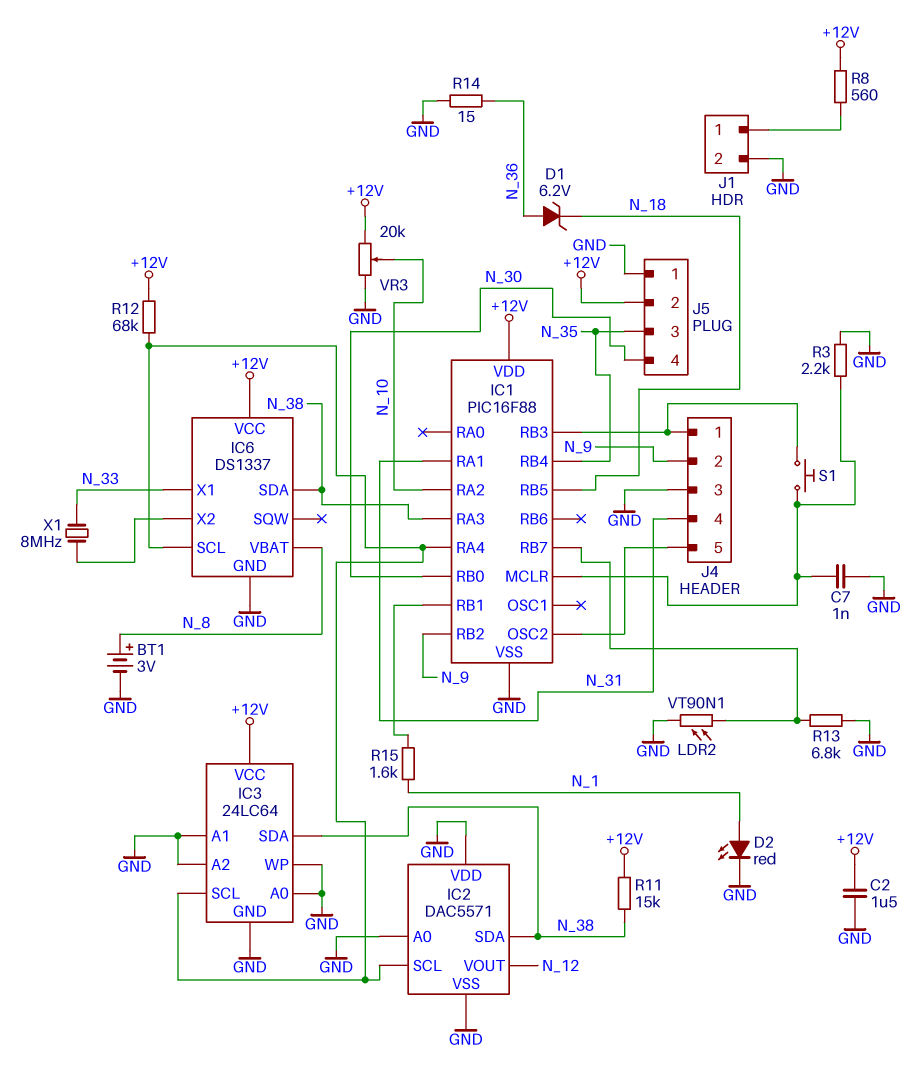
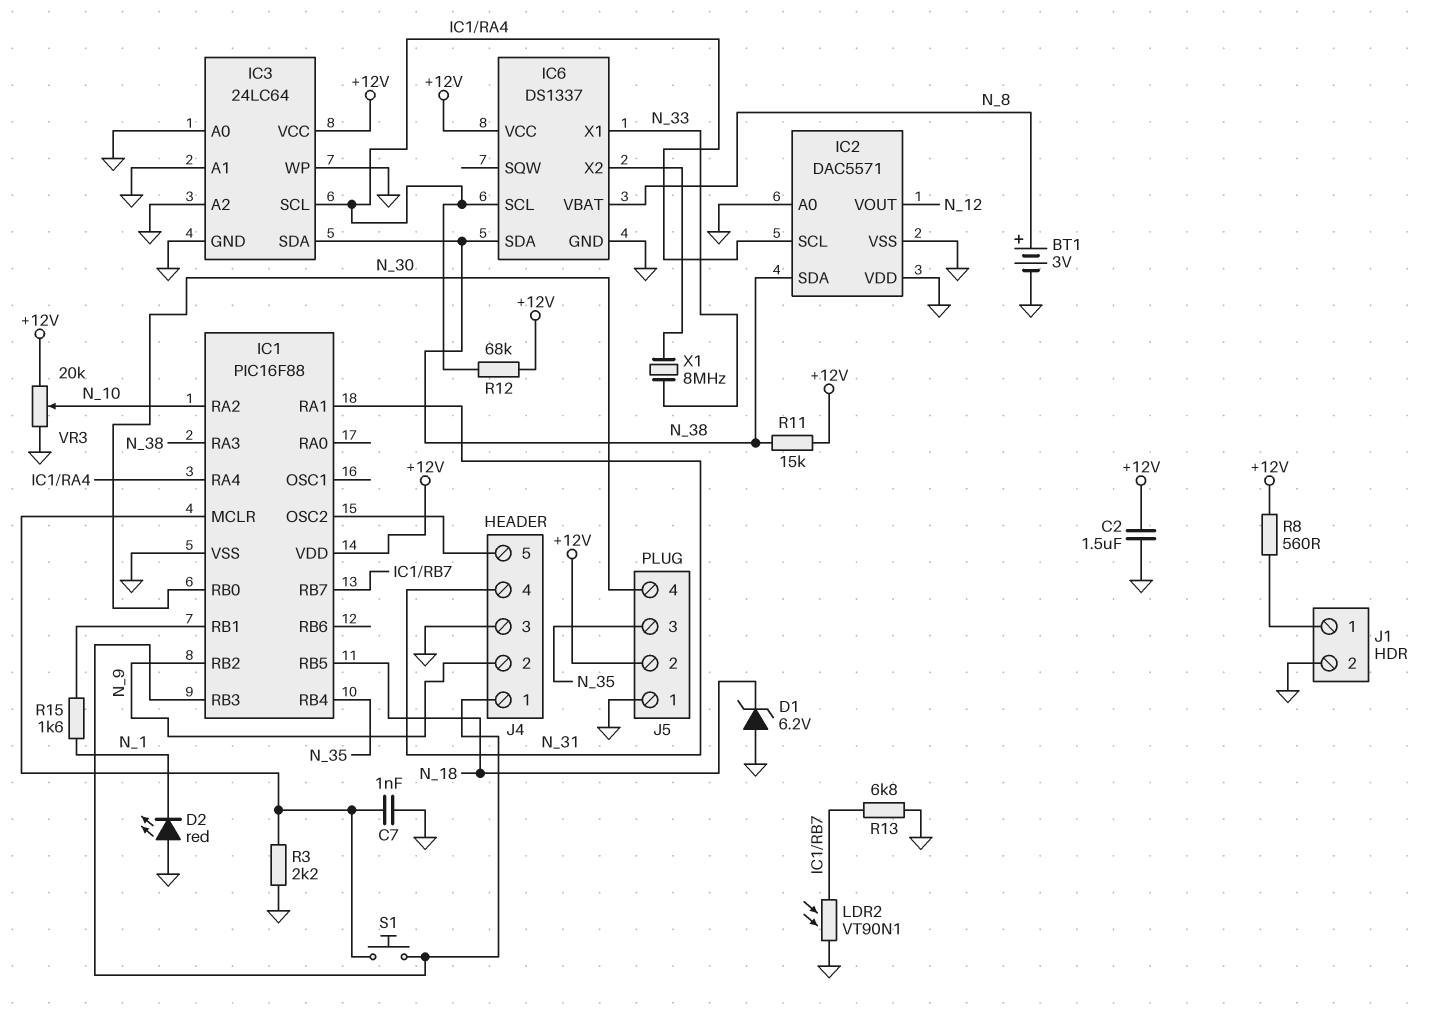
D1: zener 6.2V (A N_36, K N_18) -> zener 6.2V (A GND, K N_18)
D2: LED red (A N_1, K GND) -> LED red (A GND, K N_1)
R14: 15 (GND, N_36) -> none

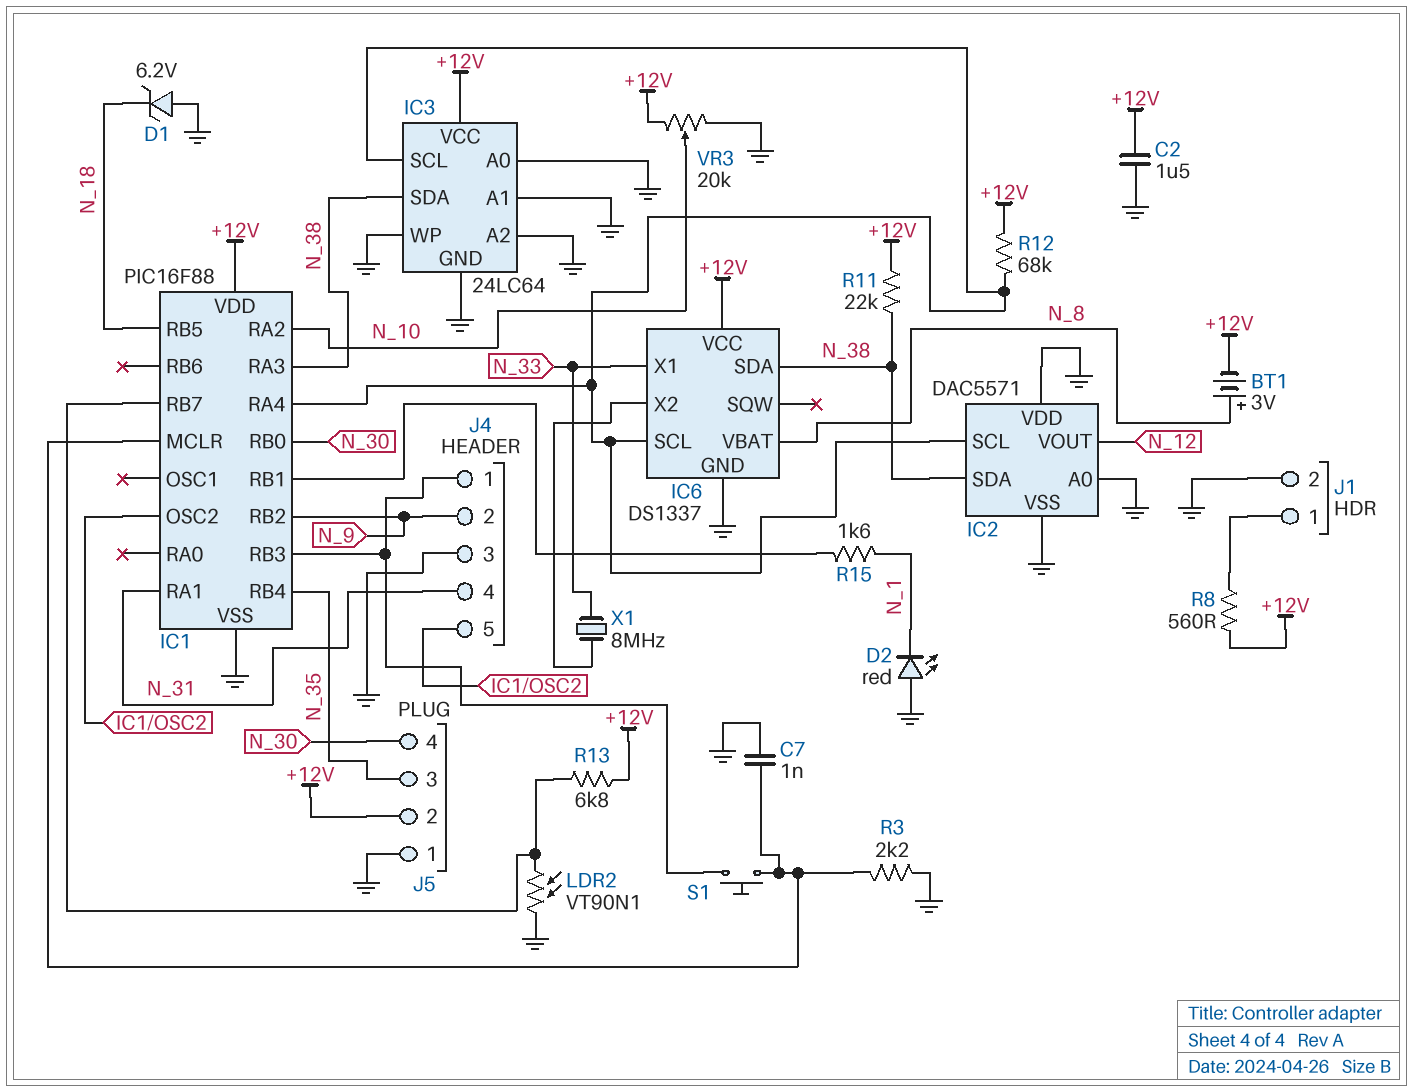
BT1: 3V (plus N_8, minus GND) -> 3V (plus N_8, minus +12V)
R11: 15k (+12V, N_38) -> 22k (+12V, N_38)
R13: 6.8k (GND, IC1/RB7) -> 6.8k (+12V, IC1/RB7)

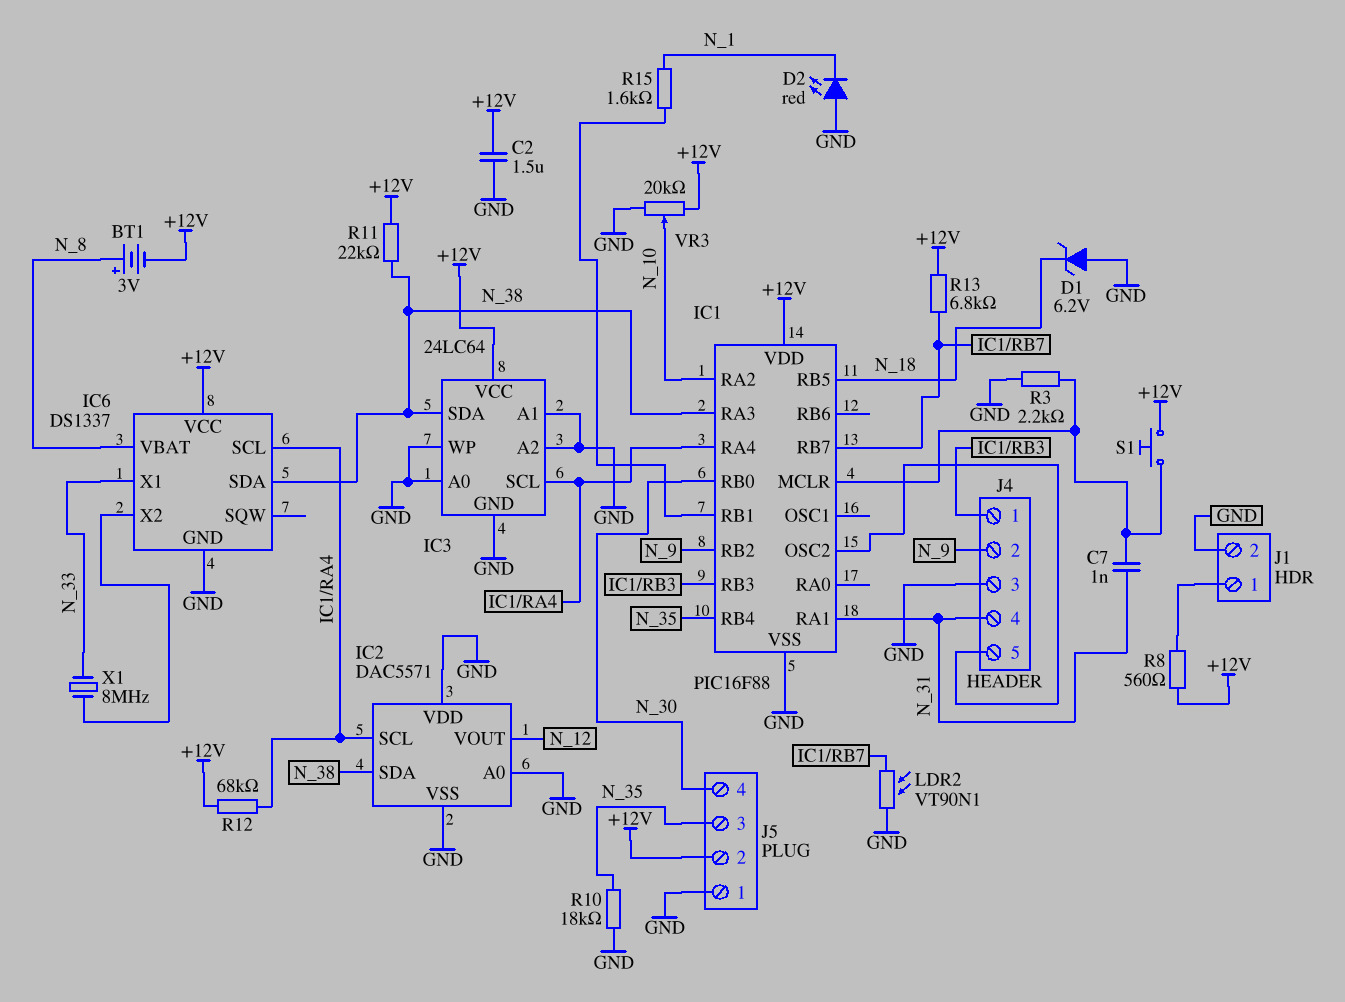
C7: 1nF (GND, IC1/MCLR) -> 1nF (IC1/MCLR, N_31)
R10: none -> 18k (GND, N_35)
S1: button (IC1/MCLR, IC1/RB3) -> button (+12V, IC1/MCLR)

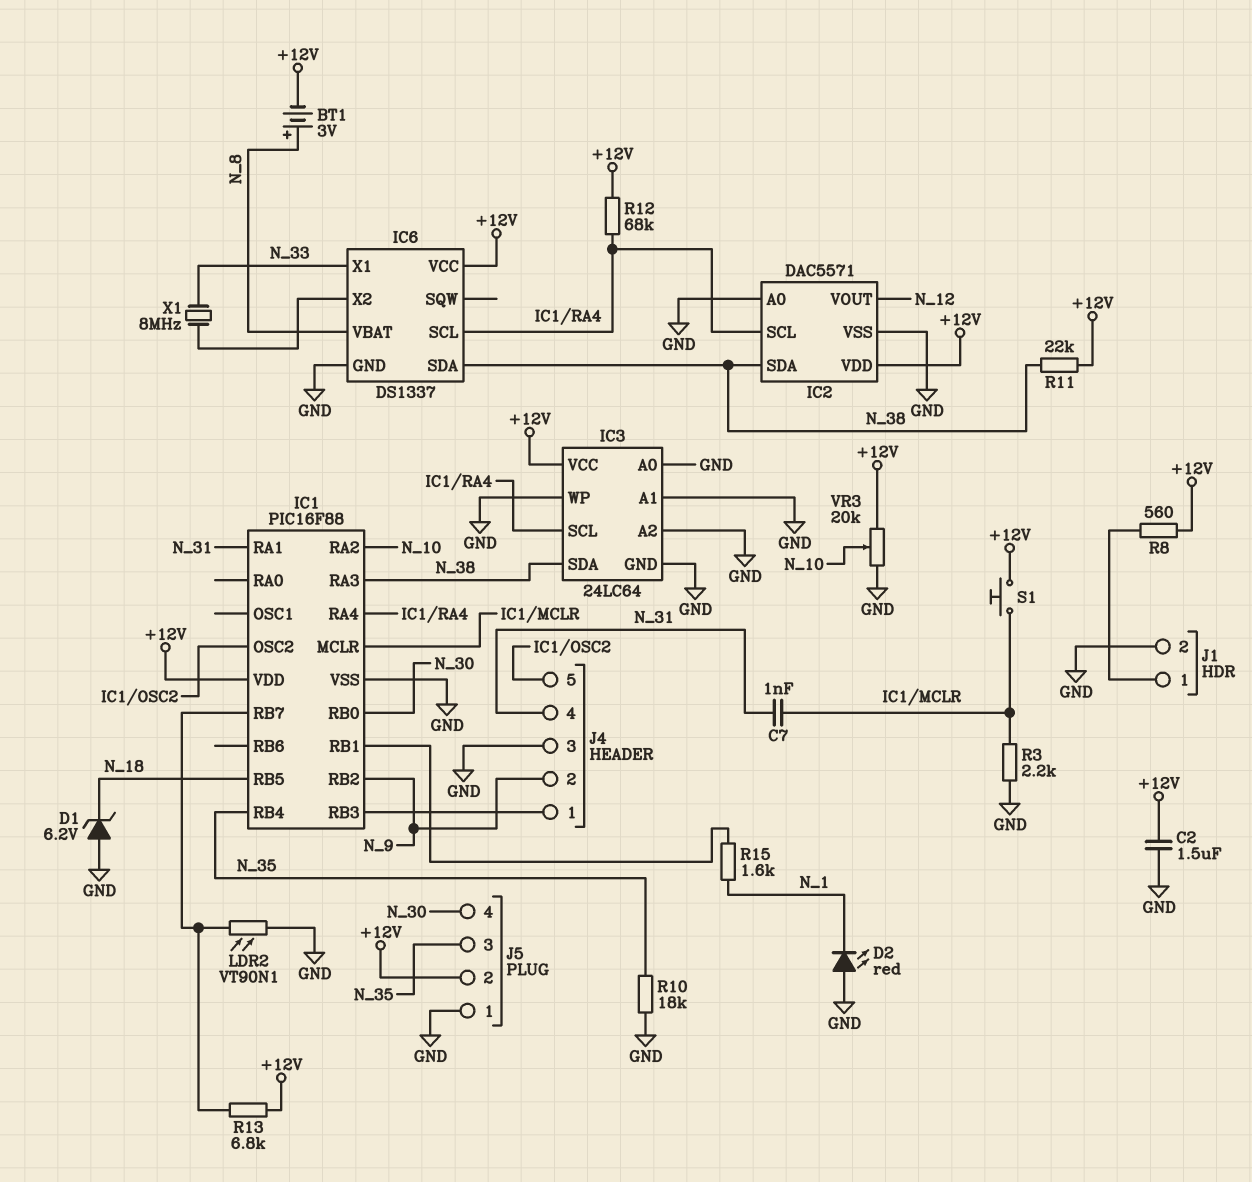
IC2 pin VDD: GND -> +12V

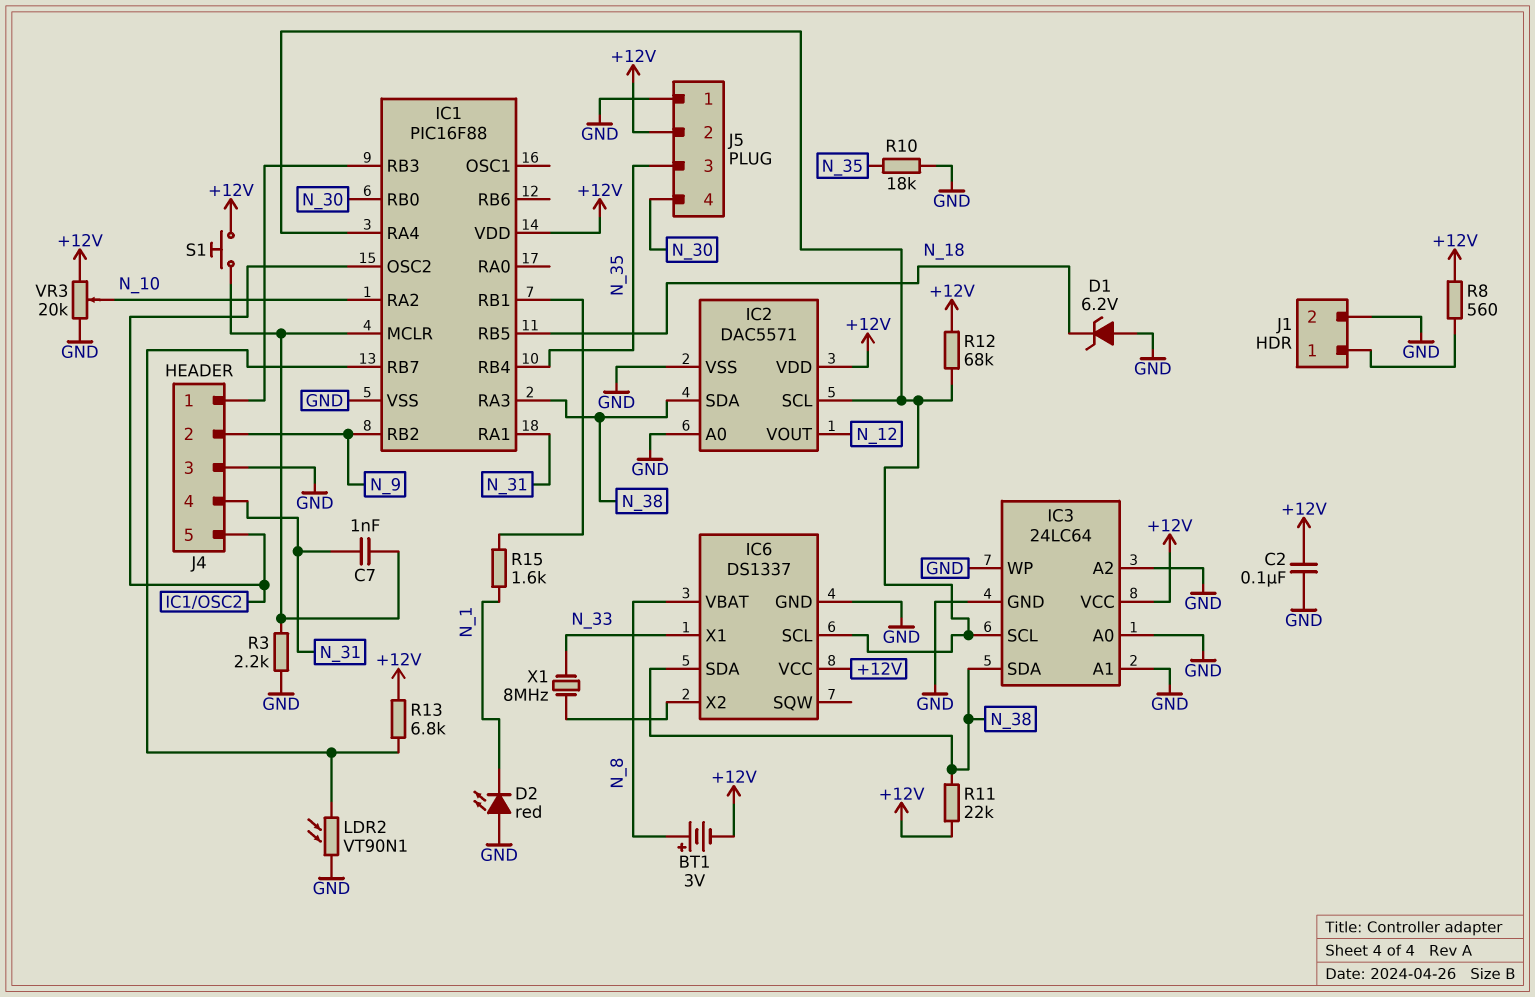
C2: 1.5uF (+12V, GND) -> 100nF (+12V, GND)

